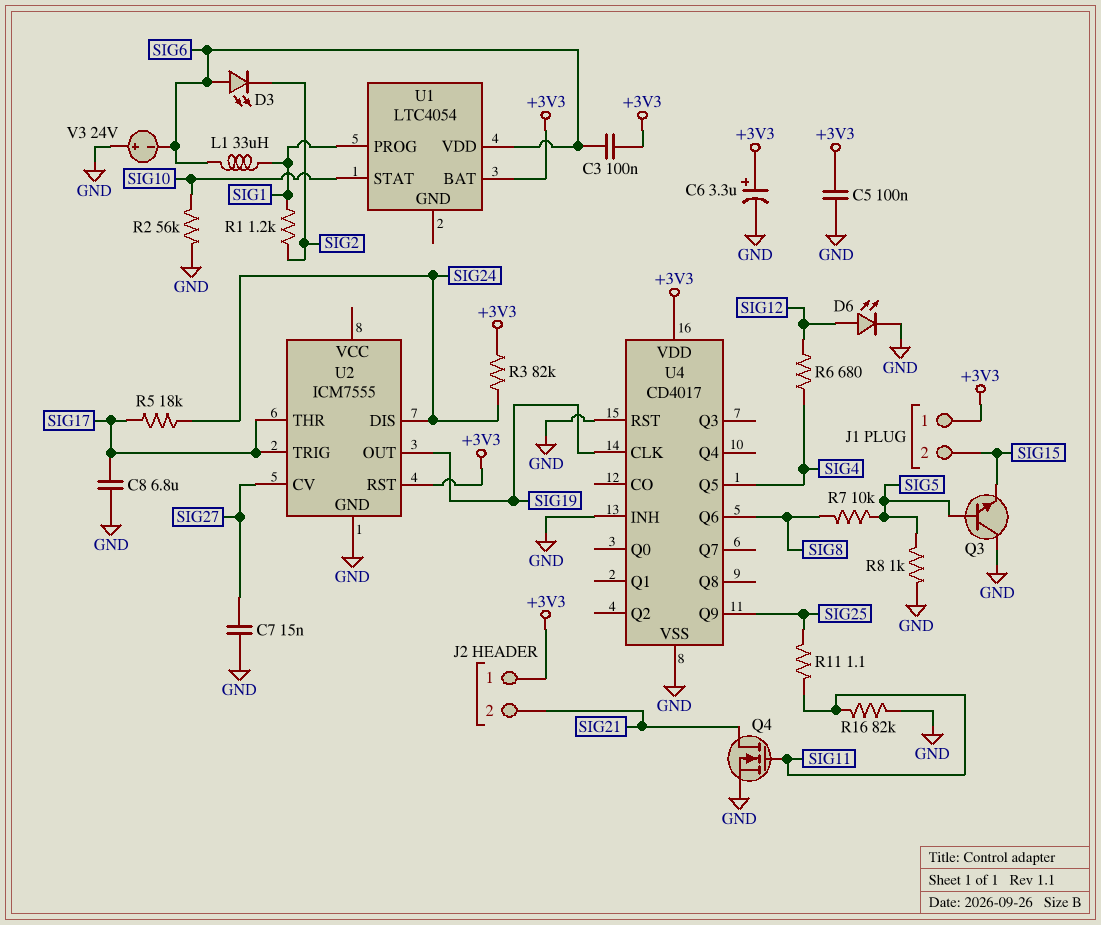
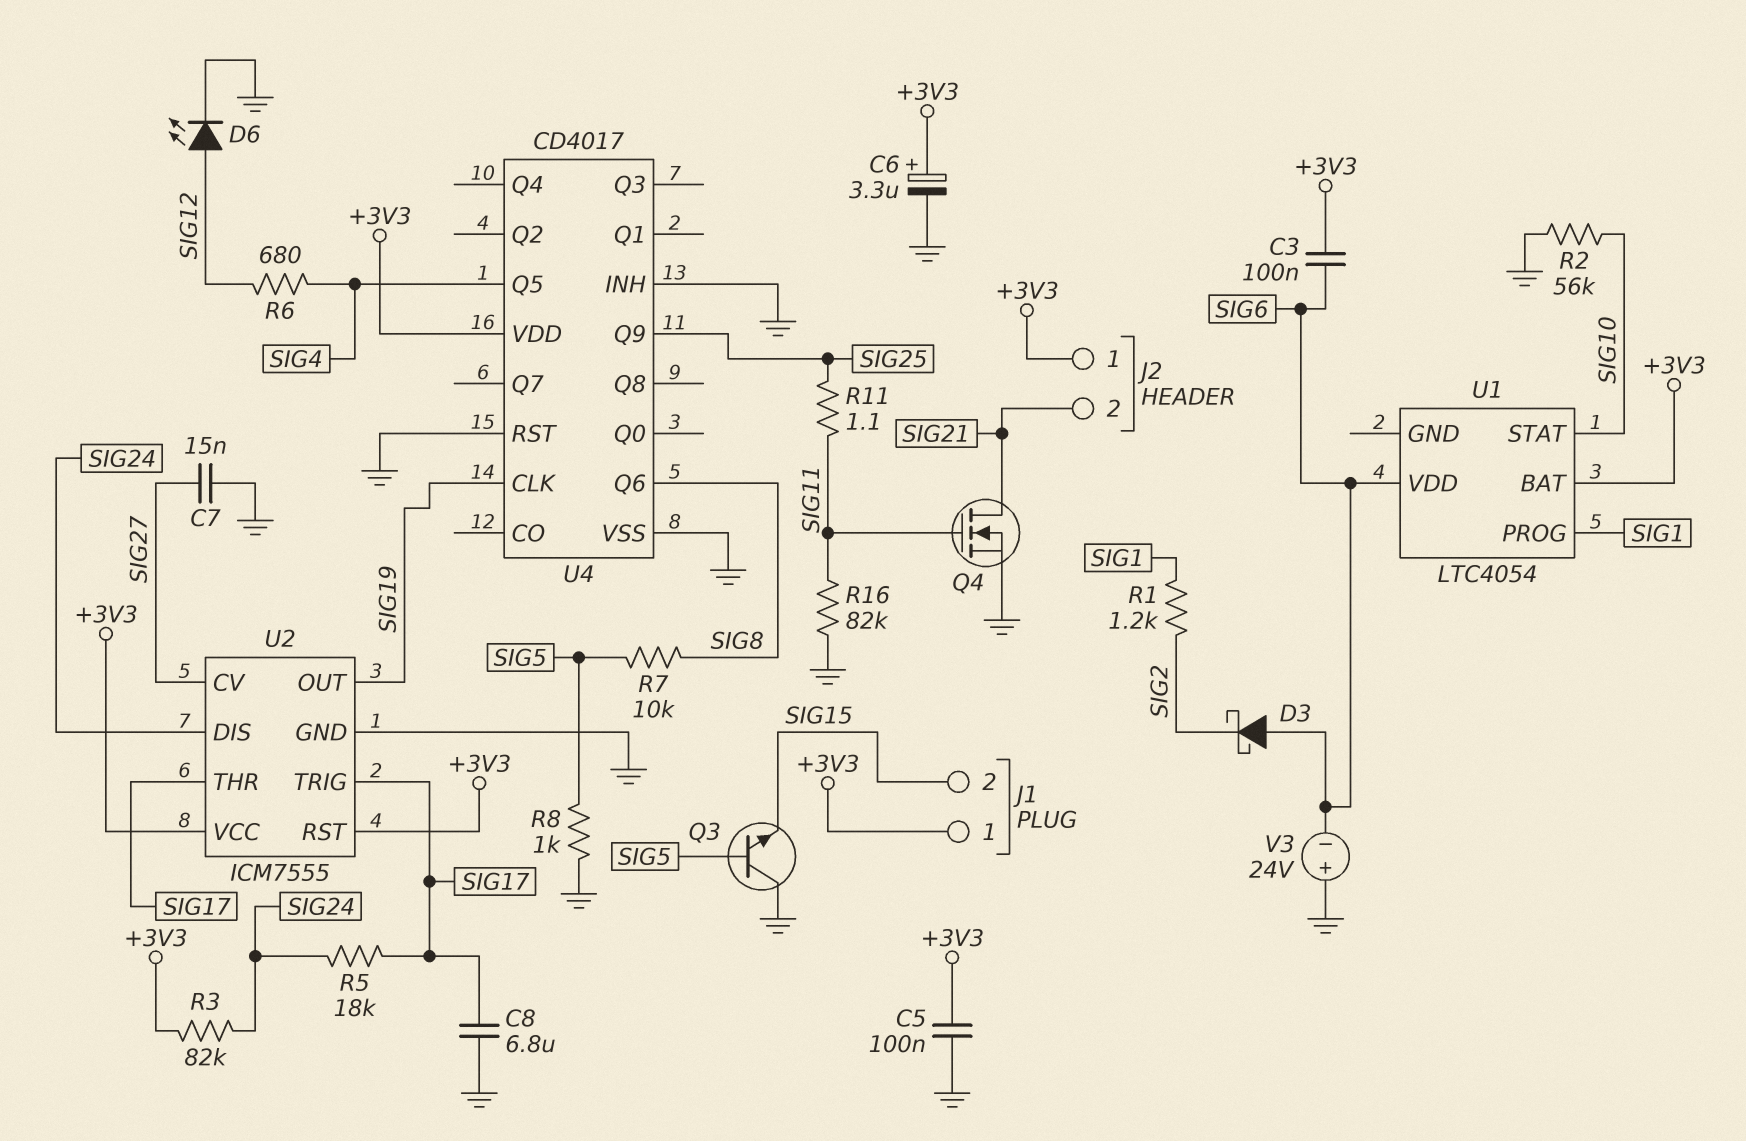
D3: LED (A SIG6, K SIG2) -> schottky (A SIG6, K SIG2)
L1: 33uH (SIG1, SIG6) -> none
U2 pin VCC: none -> +3V3

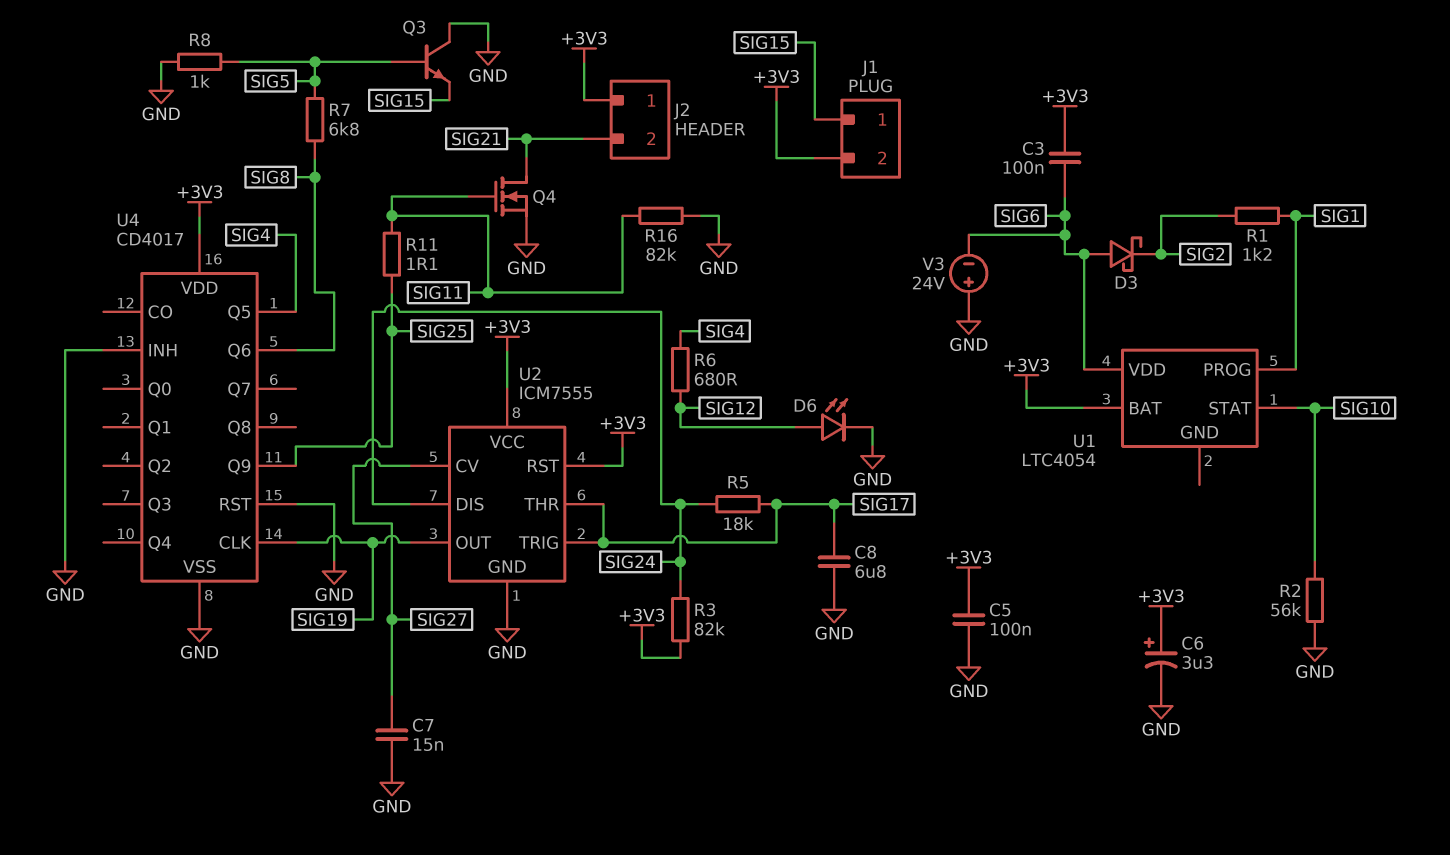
J1 pin 1: +3V3 -> SIG15
J1 pin 2: SIG15 -> +3V3
R7: 10k (SIG5, SIG8) -> 6.8k (SIG5, SIG8)

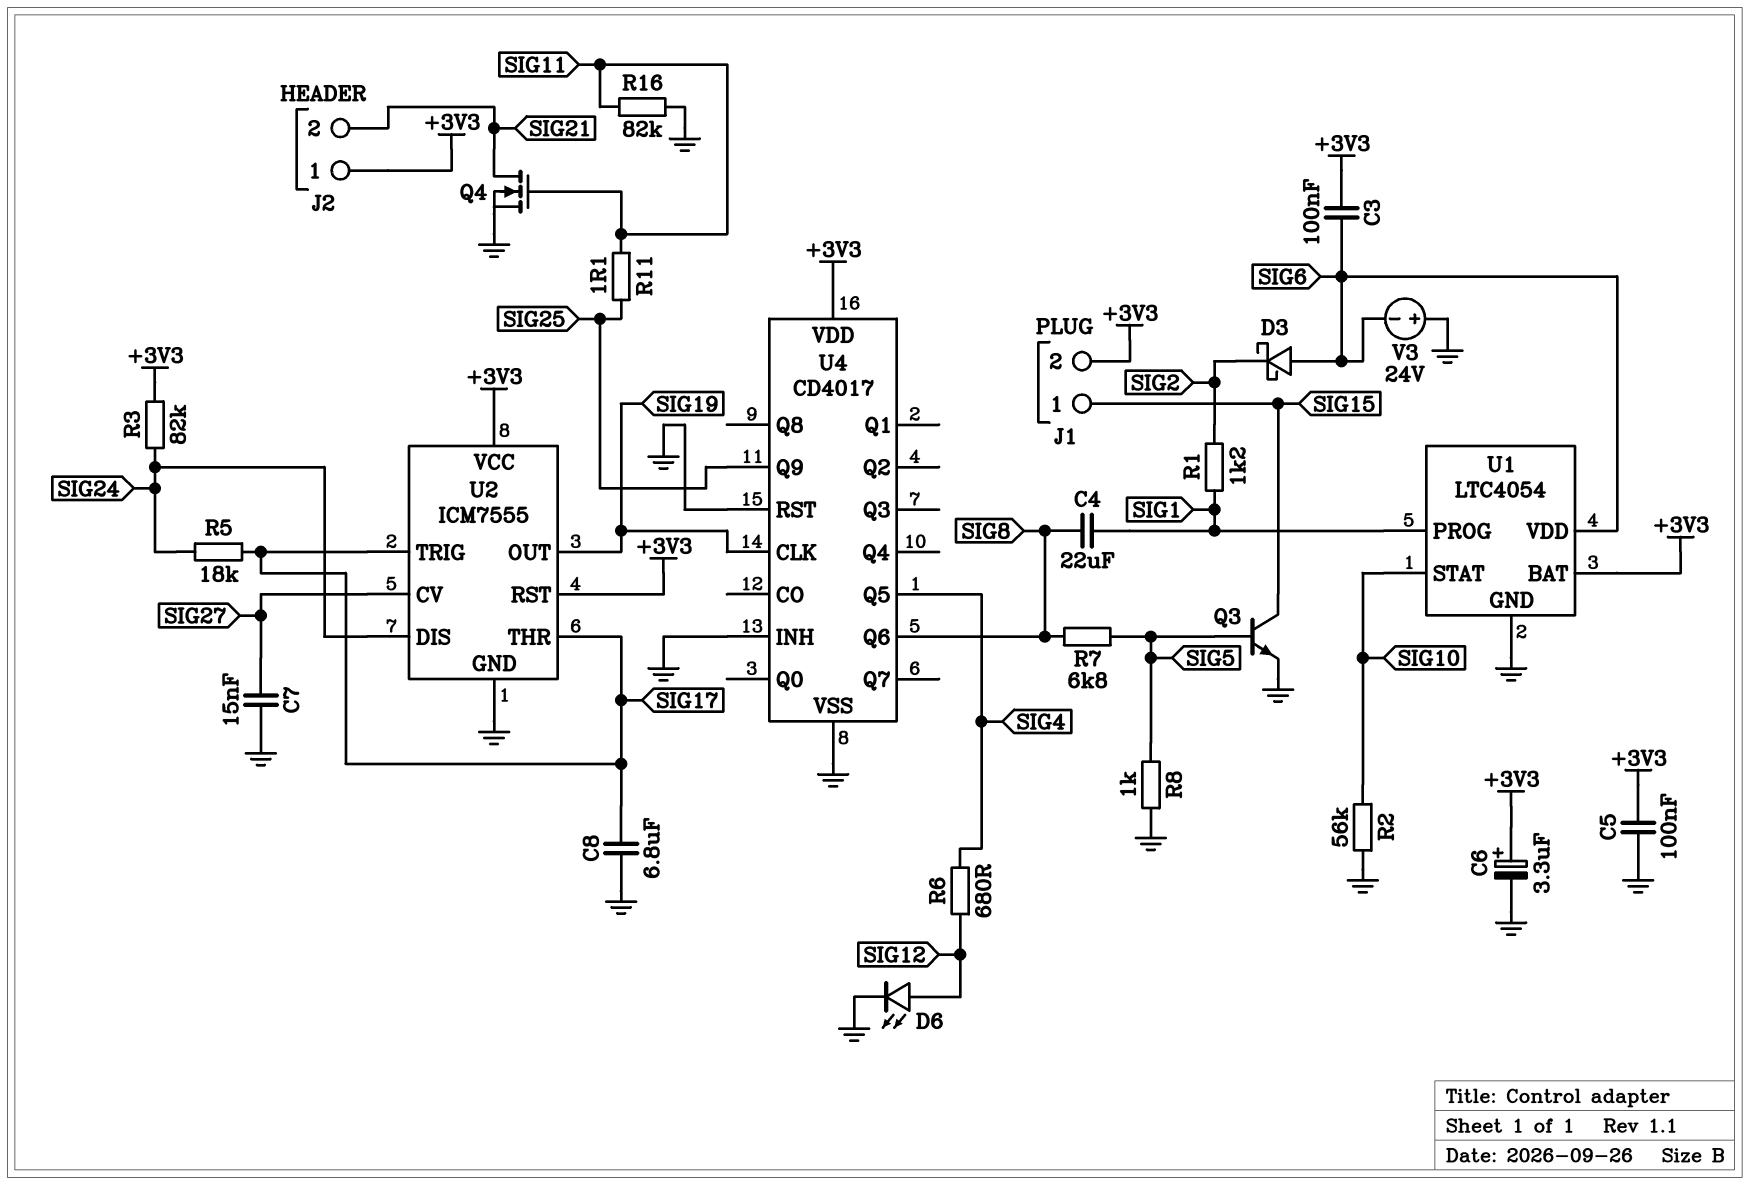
C4: none -> 22uF (SIG1, SIG8)
Q3: NPN (B SIG5, C GND, E SIG15) -> NPN (B SIG5, C SIG15, E GND)
U1 pin GND: none -> GND

